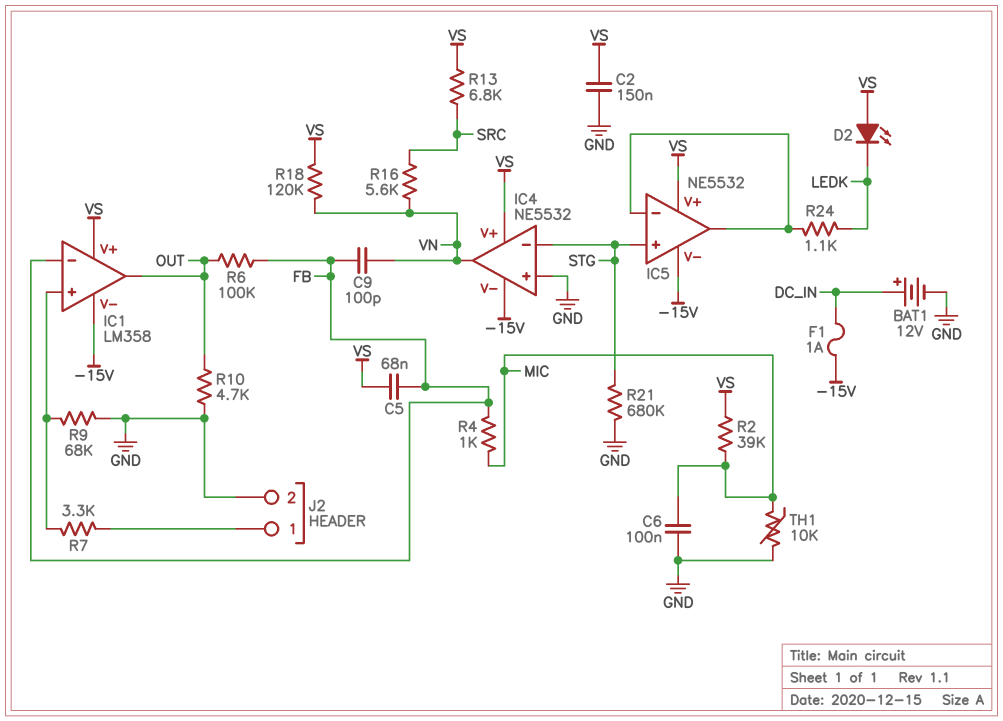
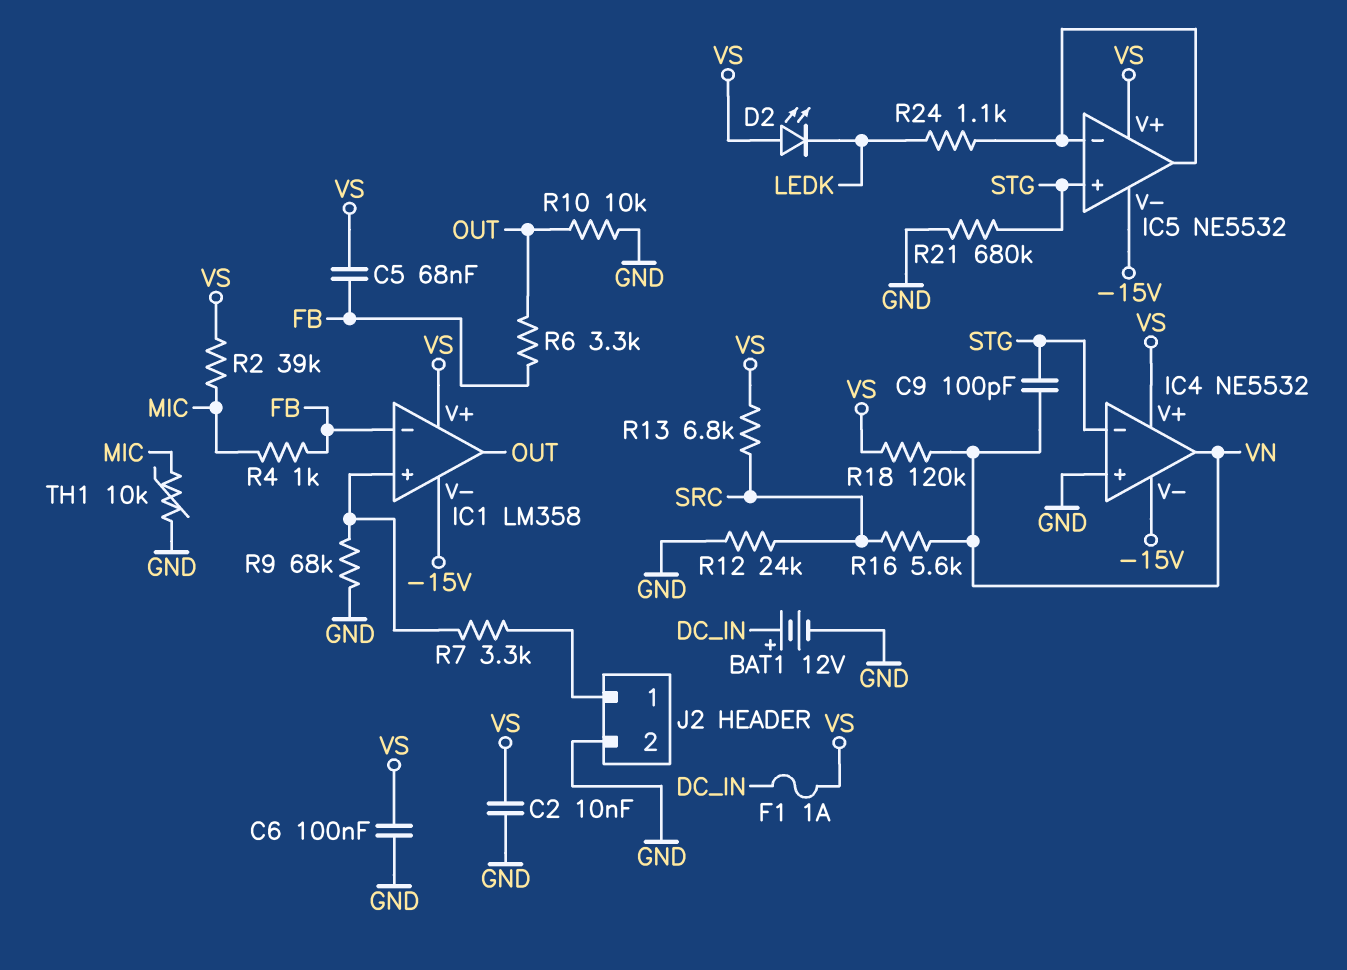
C2: 150nF (GND, VS) -> 10nF (GND, VS)
C6: 100nF (GND, MIC) -> 100nF (GND, VS)
C9: 100pF (FB, VN) -> 100pF (STG, VN)
F1: 1A (-15V, DC_IN) -> 1A (DC_IN, VS)
R6: 100k (FB, OUT) -> 3.3k (FB, OUT)
R10: 4.7k (GND, OUT) -> 10k (GND, OUT)
R12: none -> 24k (GND, SRC)

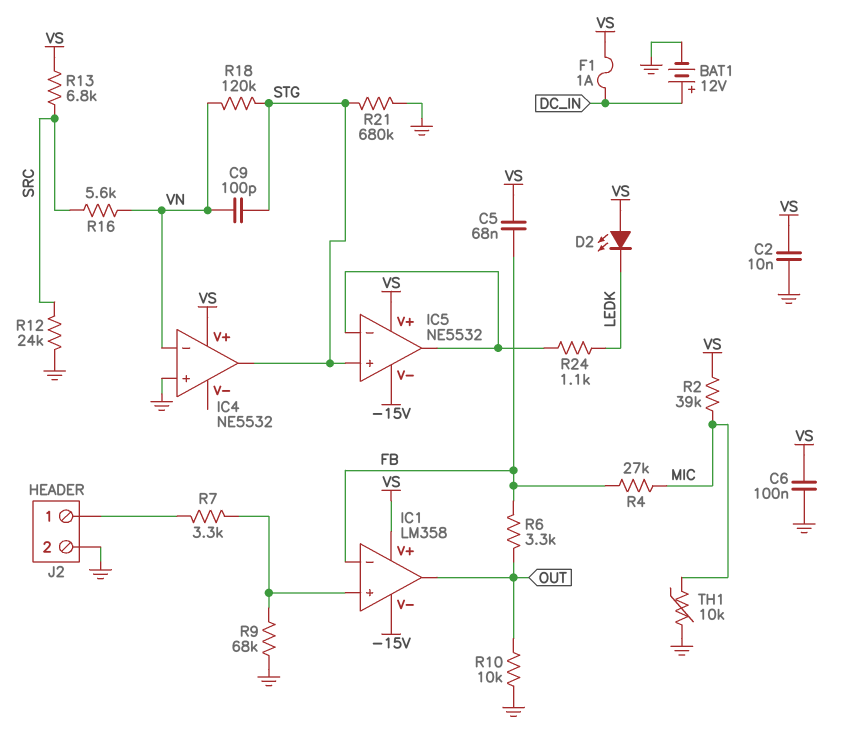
IC4 pin V-: -15V -> none
IC4 pin in-: STG -> VN
IC4 pin out: VN -> STG
R4: 1k (FB, MIC) -> 27k (FB, MIC)
R18: 120k (VN, VS) -> 120k (STG, VN)

